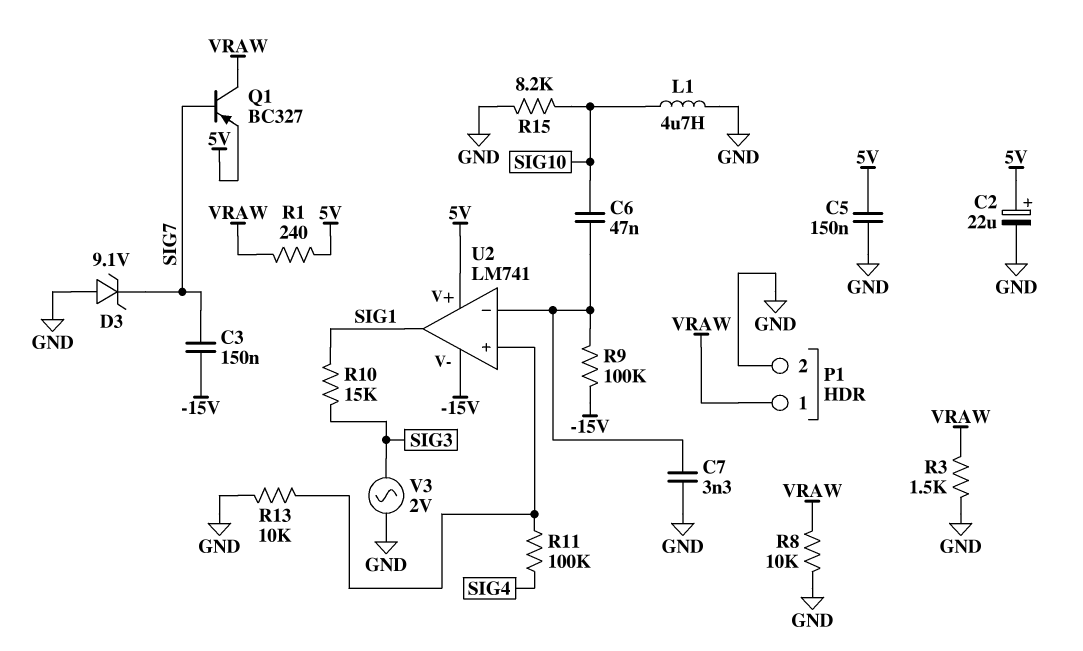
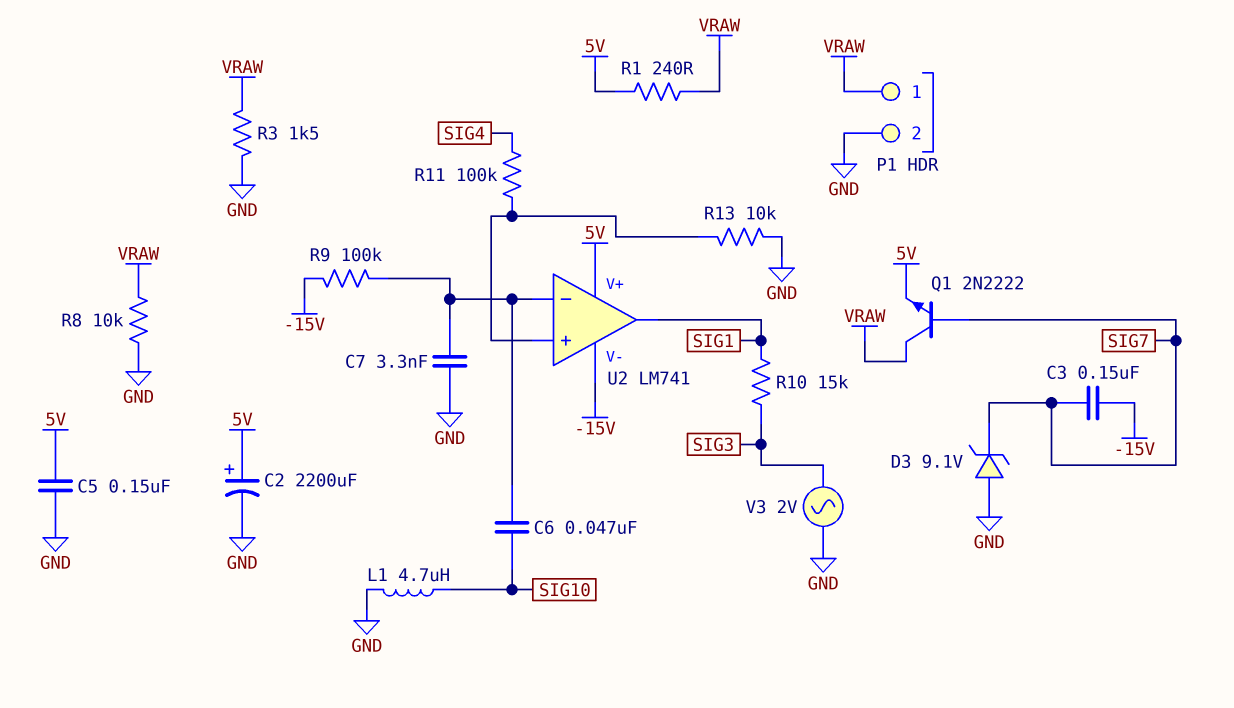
C2: 22uF (plus 5V, minus GND) -> 2200uF (plus 5V, minus GND)
Q1: PNP BC327 (B SIG7, C VRAW, E 5V) -> NPN 2N2222 (B SIG7, C VRAW, E 5V)
R15: 8.2k (GND, SIG10) -> none

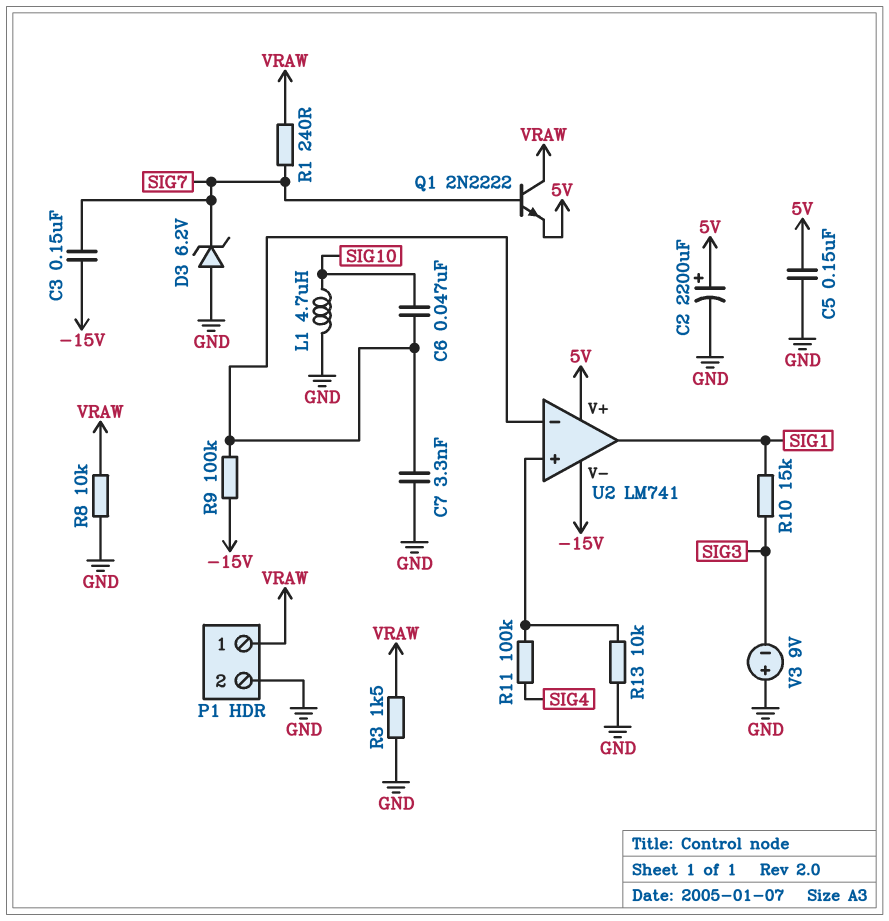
D3: zener 9.1V (A GND, K SIG7) -> zener 6.2V (A GND, K SIG7)
R1: 240 (5V, VRAW) -> 240 (SIG7, VRAW)
V3: AC 2V (GND, SIG3) -> 9V (plus GND, minus SIG3)

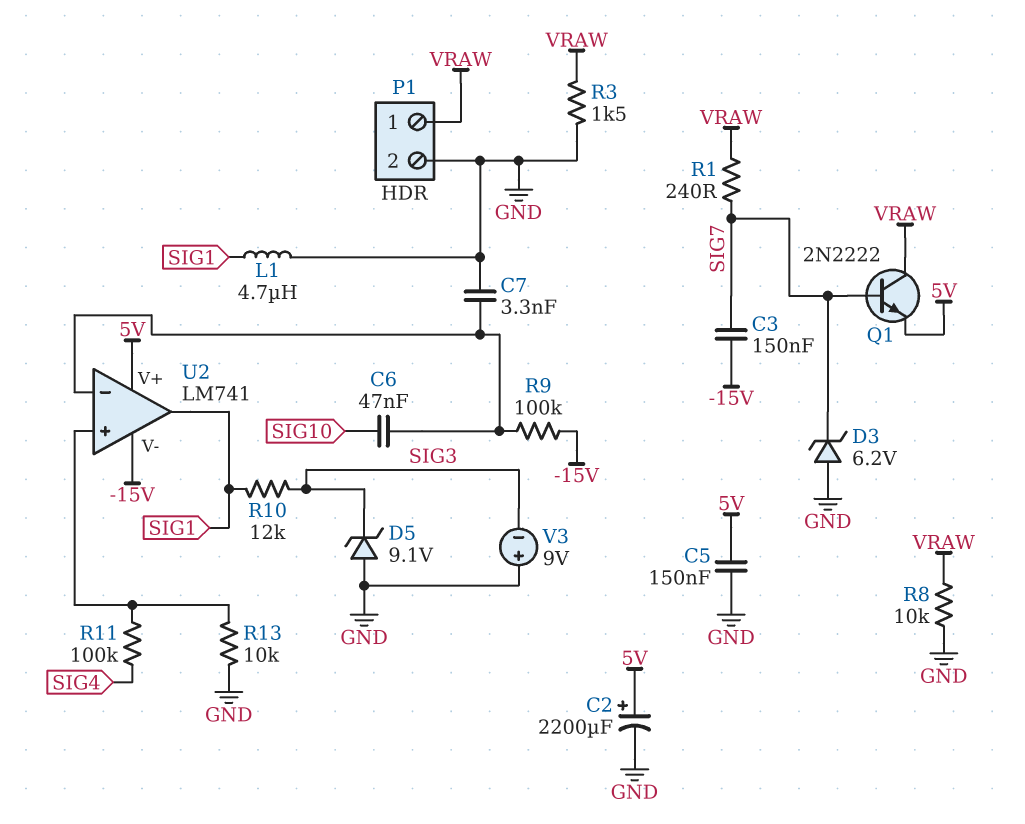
D5: none -> zener 9.1V (A GND, K SIG3)
L1: 4.7uH (GND, SIG10) -> 4.7uH (GND, SIG1)
R10: 15k (SIG1, SIG3) -> 12k (SIG1, SIG3)

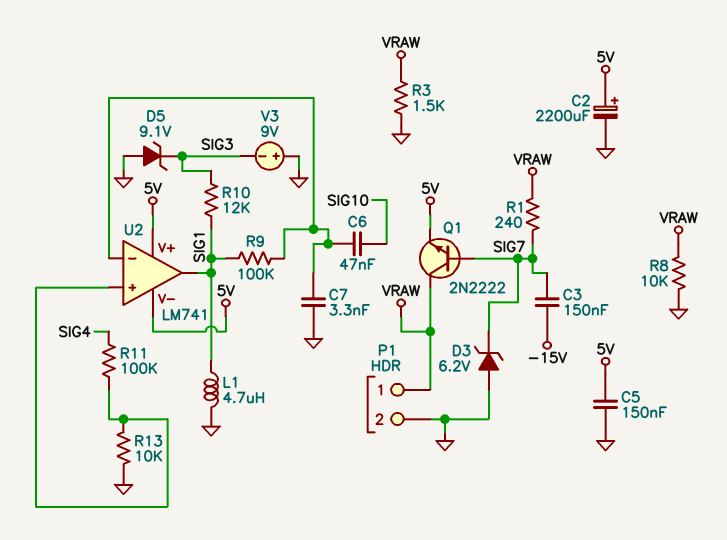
R9: 100k (-15V, U2/in-) -> 100k (SIG1, U2/in-)
U2 pin V-: -15V -> 5V

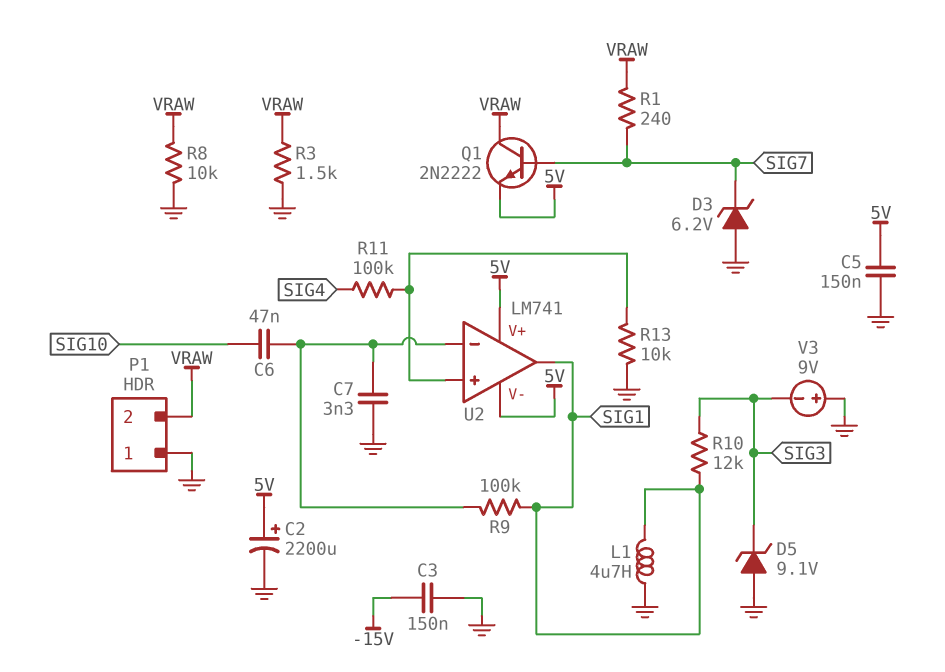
C3: 150nF (-15V, SIG7) -> 150nF (-15V, GND)
P1 pin 1: VRAW -> GND
P1 pin 2: GND -> VRAW

